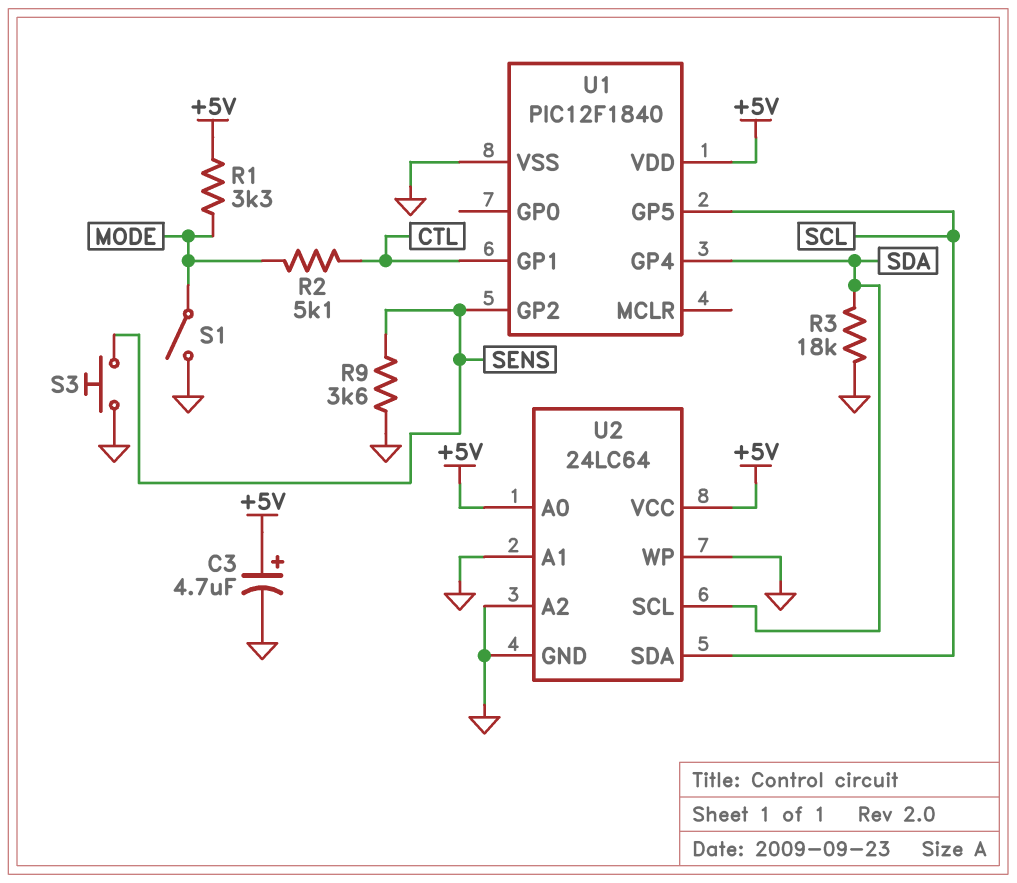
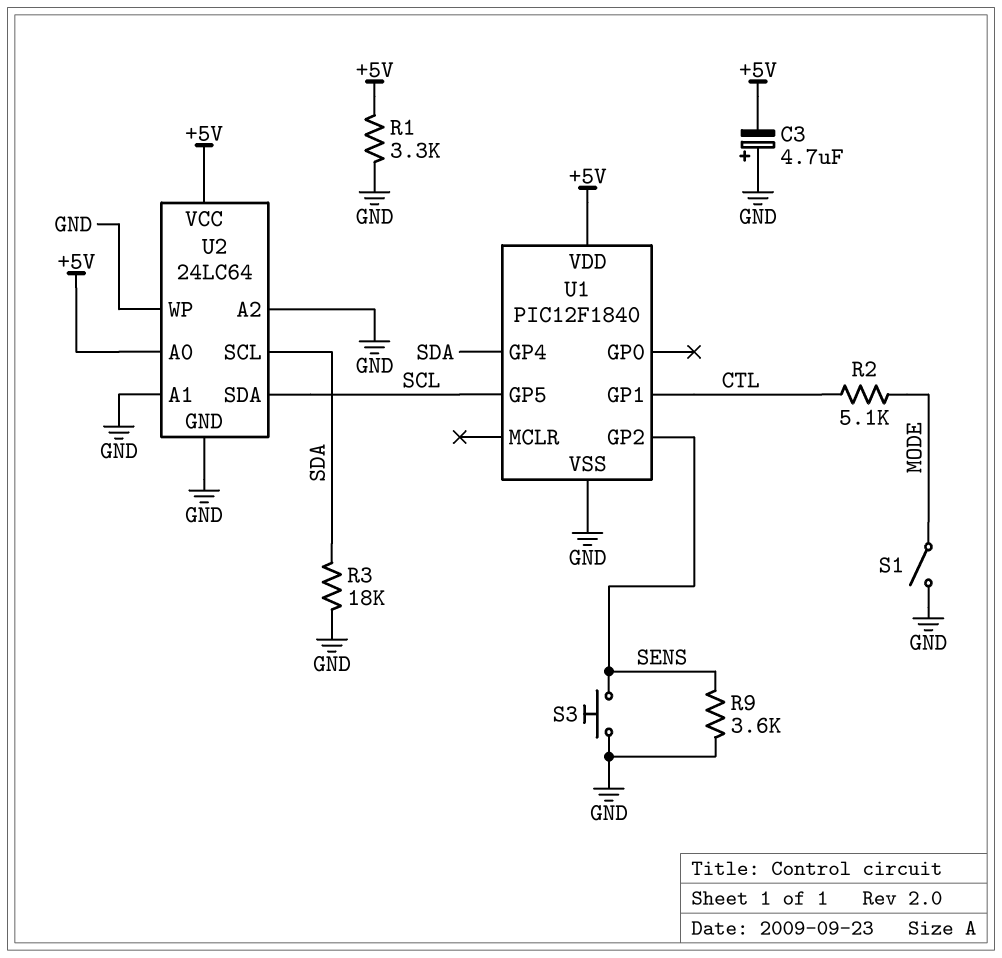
C3: 4.7uF (plus +5V, minus GND) -> 4.7uF (plus GND, minus +5V)
R1: 3.3k (+5V, MODE) -> 3.3k (+5V, GND)

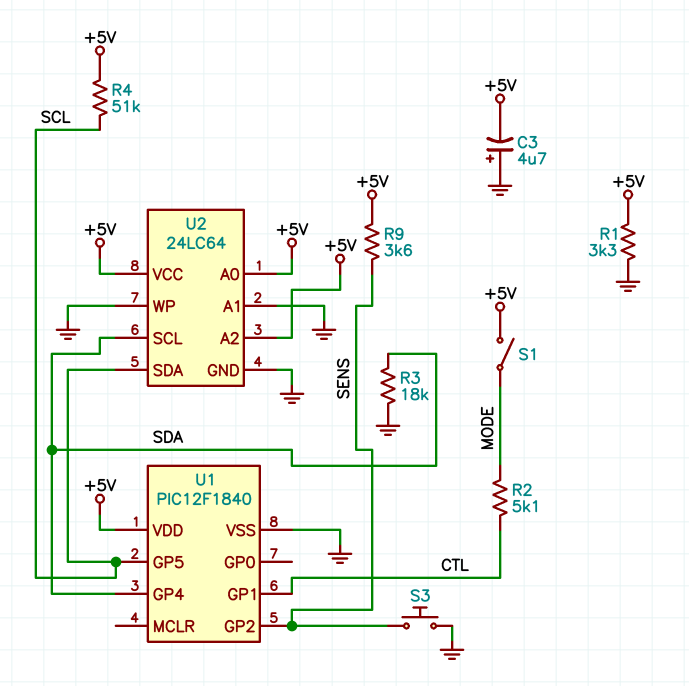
R4: none -> 51k (+5V, SCL)
R9: 3.6k (GND, SENS) -> 3.6k (+5V, SENS)
S1: switch (GND, MODE) -> switch (+5V, MODE)
U2 pin A2: GND -> +5V

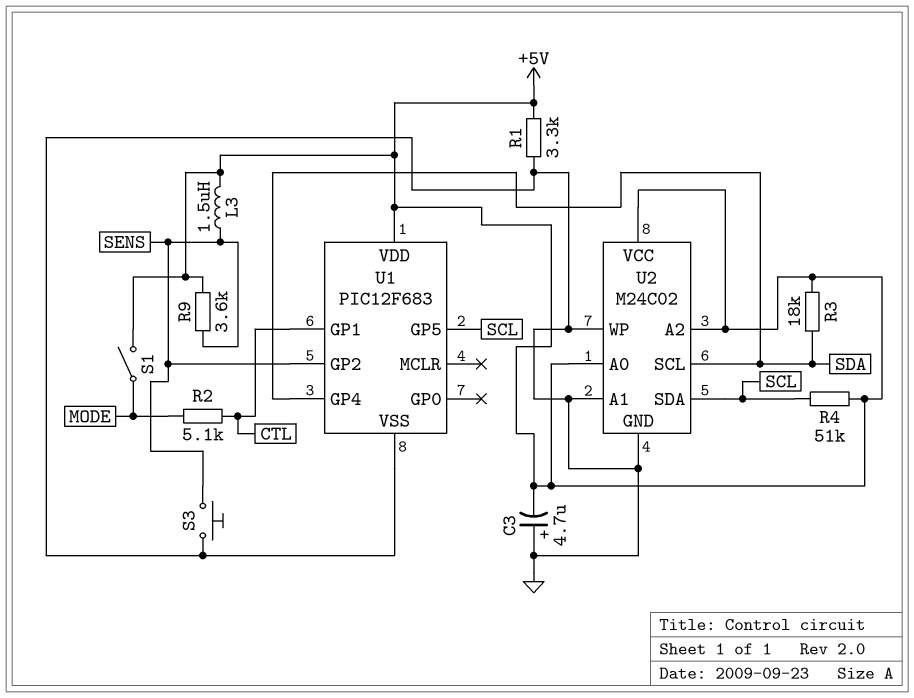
L3: none -> 1.5uH (+5V, SENS)
R3: 18k (GND, SDA) -> 18k (+5V, SDA)
U1: PIC12F1840 -> PIC12F683
U2: 24LC64 -> M24C02

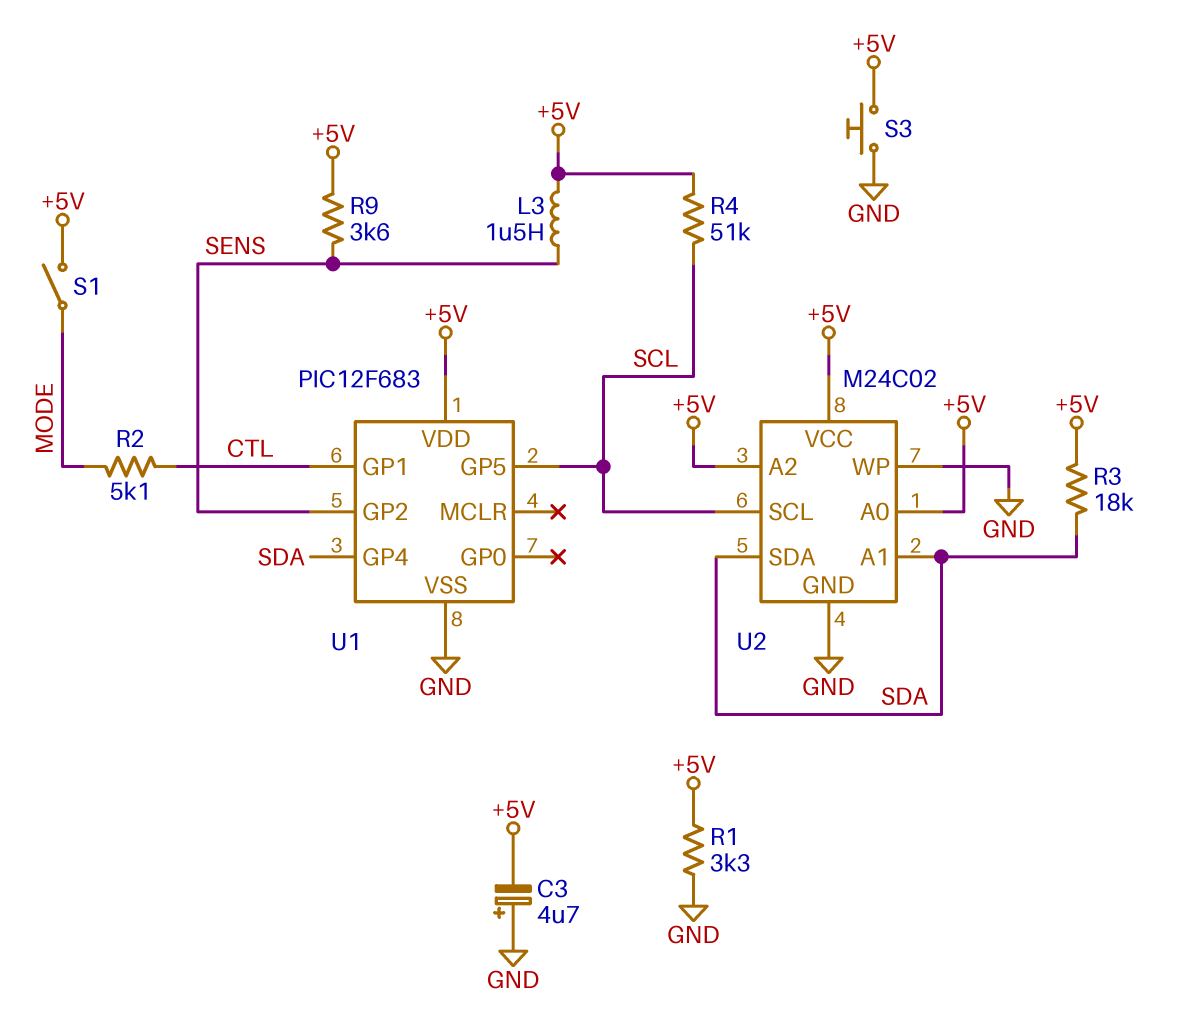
S3: button (GND, SENS) -> button (+5V, GND)
U2 pin A1: GND -> SDA
U2 pin SCL: SDA -> SCL
U2 pin SDA: SCL -> SDA

